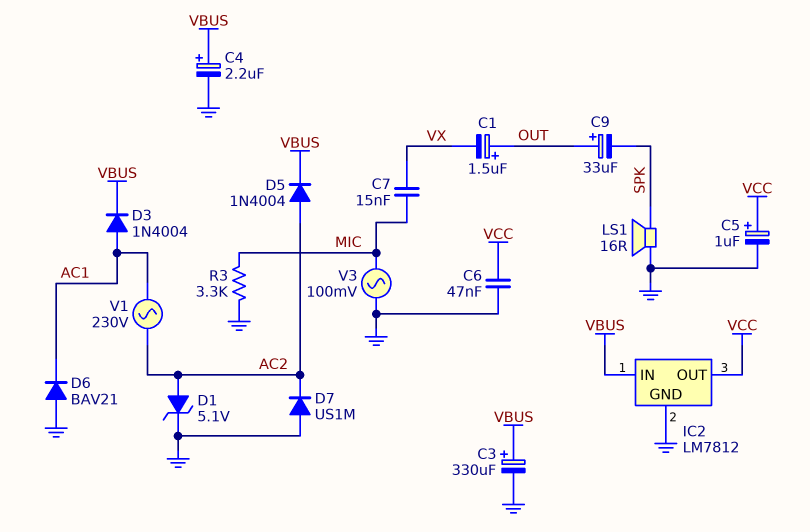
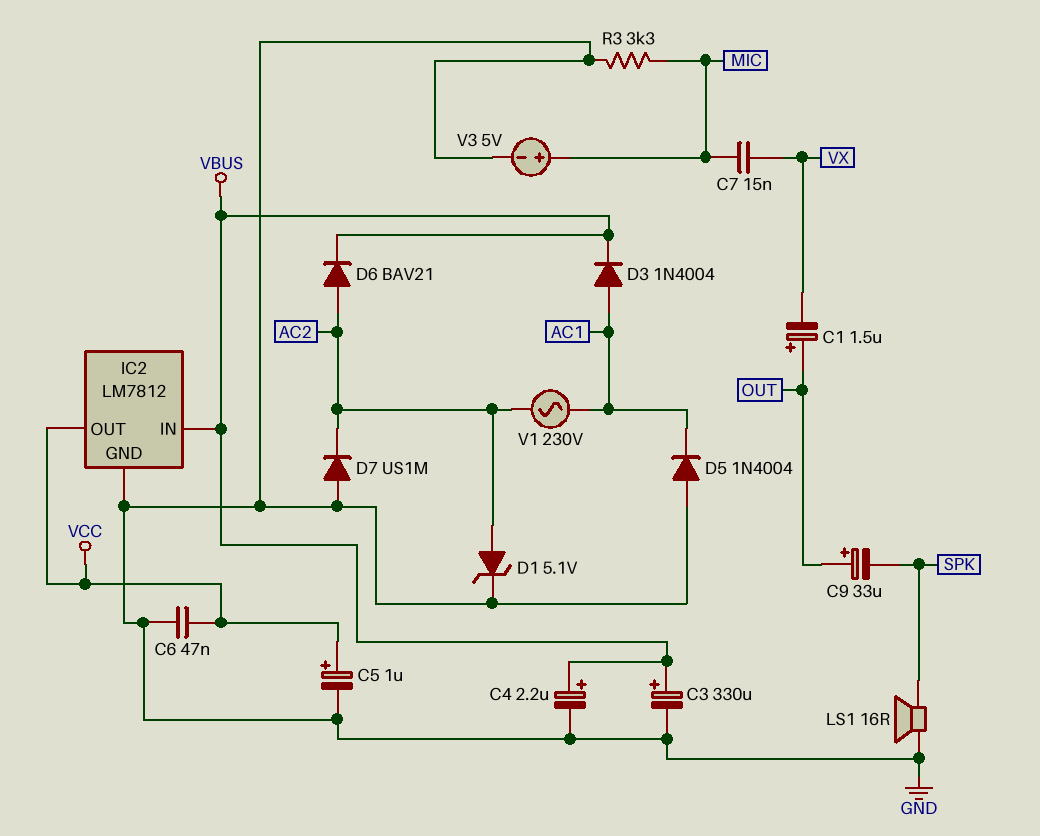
D5: diode 1N4004 (A AC2, K VBUS) -> diode 1N4004 (A GND, K AC1)
D6: diode BAV21 (A GND, K AC1) -> diode BAV21 (A AC2, K VBUS)
V3: AC 100mV (GND, MIC) -> 5V (plus MIC, minus GND)

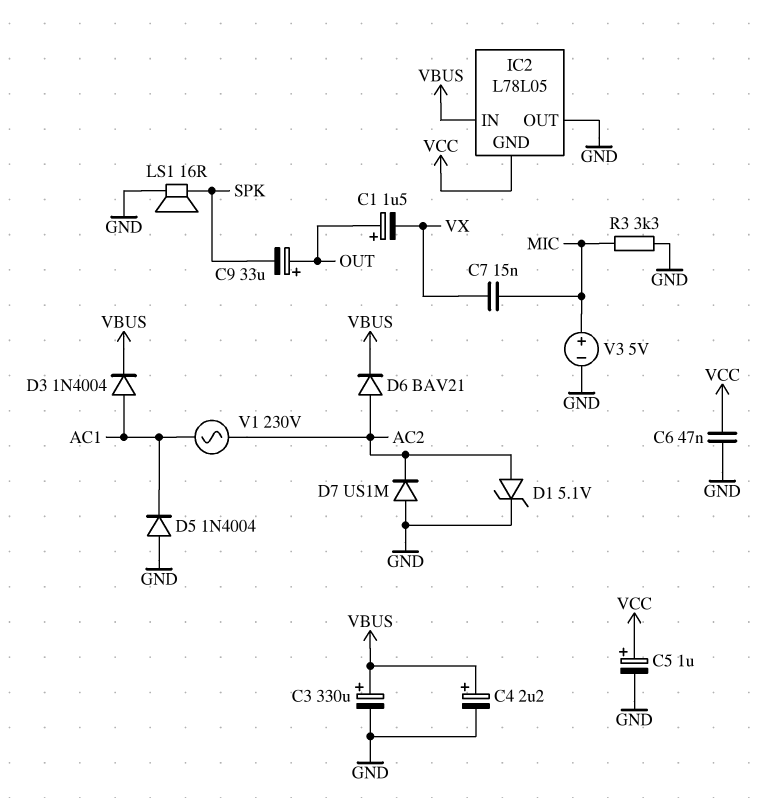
IC2: LM7812 -> L78L05
IC2 pin GND: GND -> VCC
IC2 pin OUT: VCC -> GND

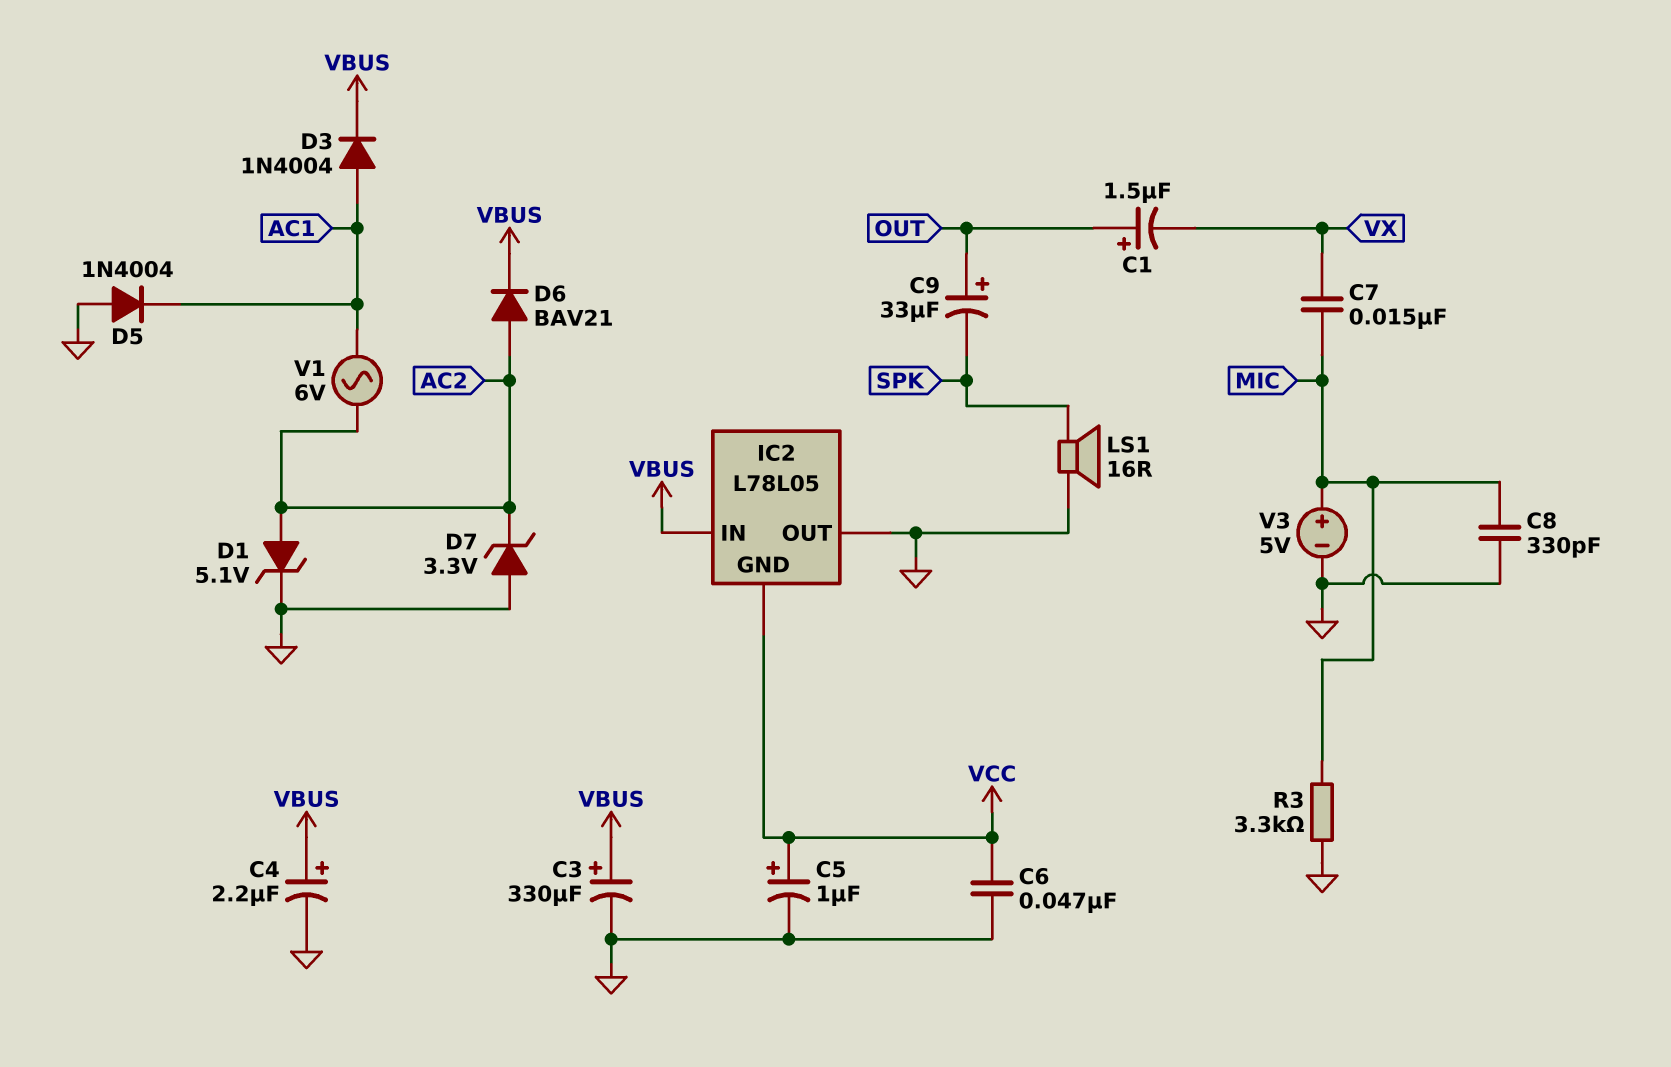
C8: none -> 330pF (GND, MIC)
D7: diode US1M (A GND, K AC2) -> zener 3.3V (A GND, K AC2)
V1: AC 230V (AC1, AC2) -> AC 6V (AC1, AC2)

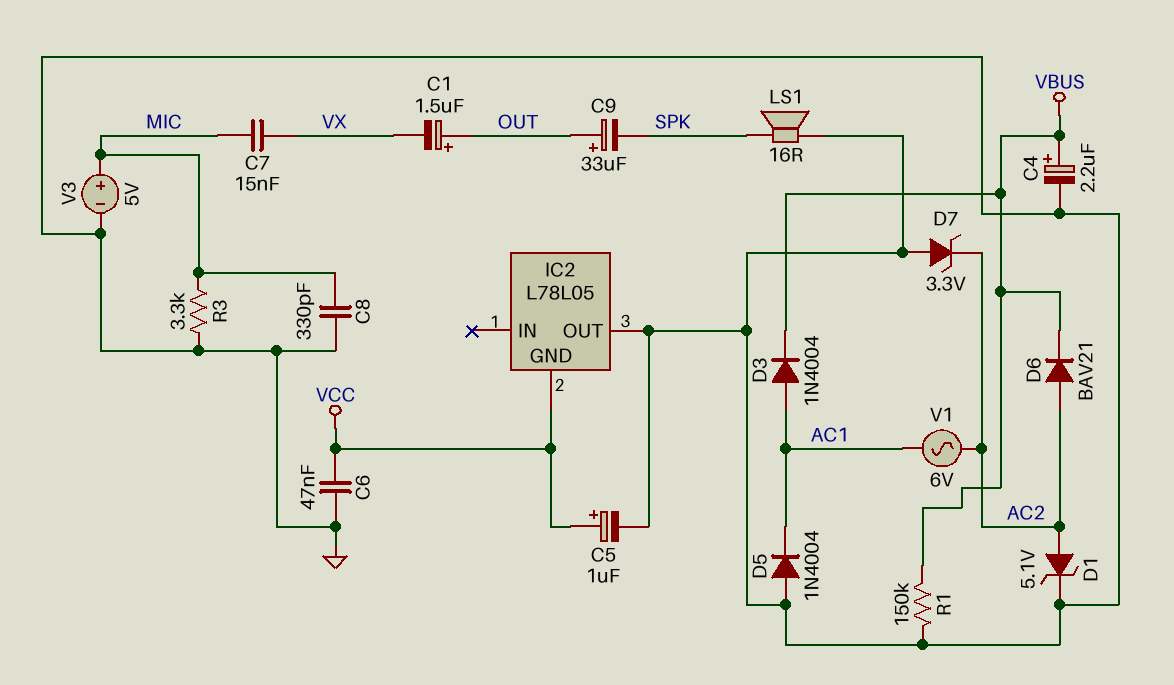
C3: 330uF (plus VBUS, minus GND) -> none
IC2 pin IN: VBUS -> none
R1: none -> 150k (GND, VBUS)

